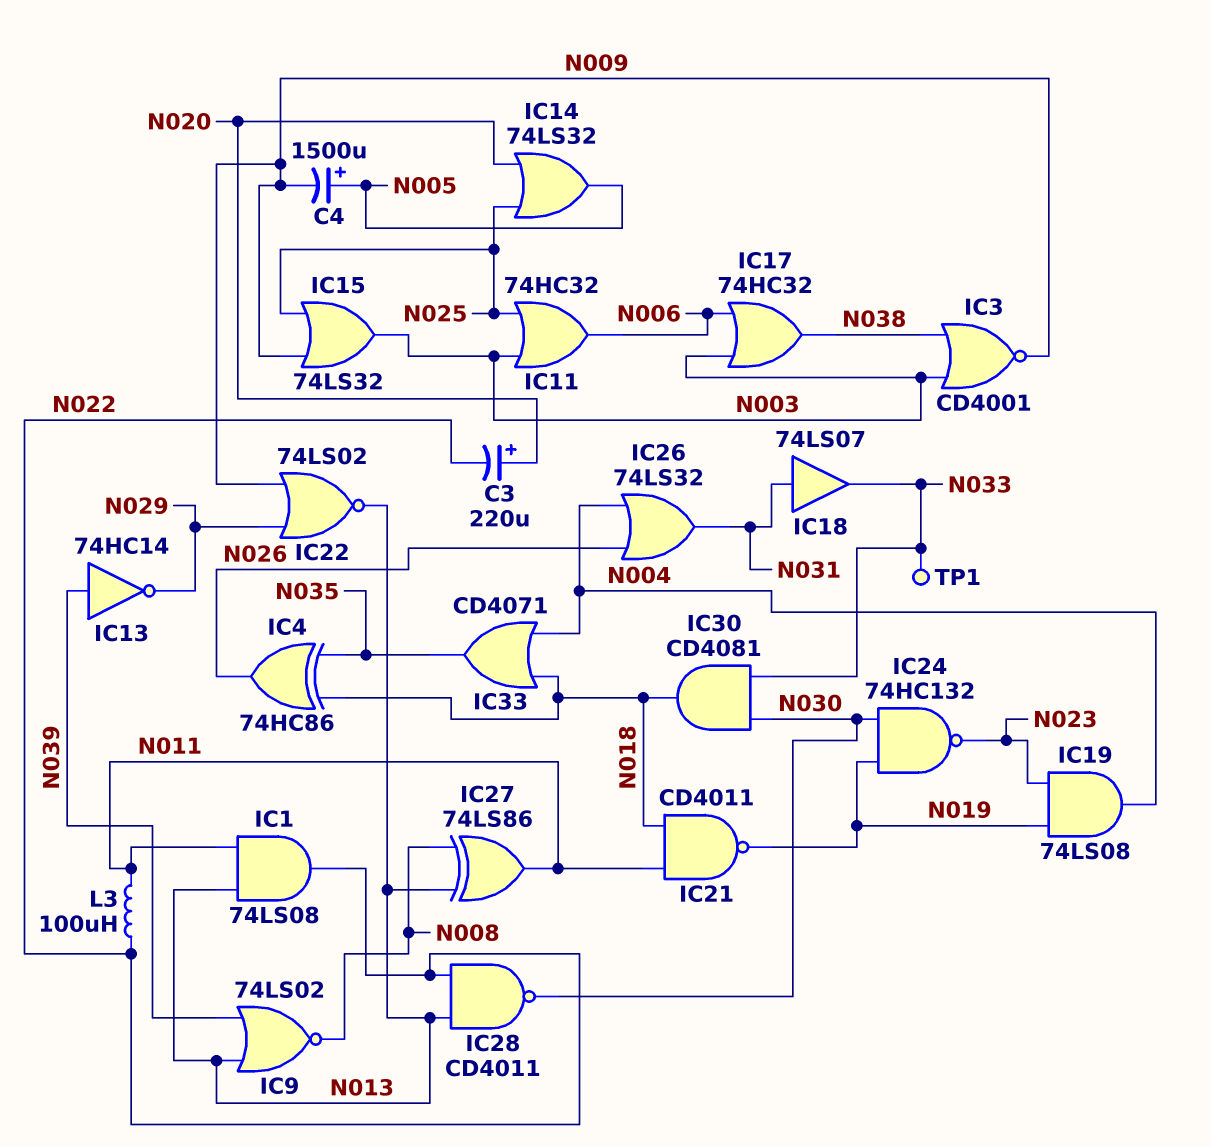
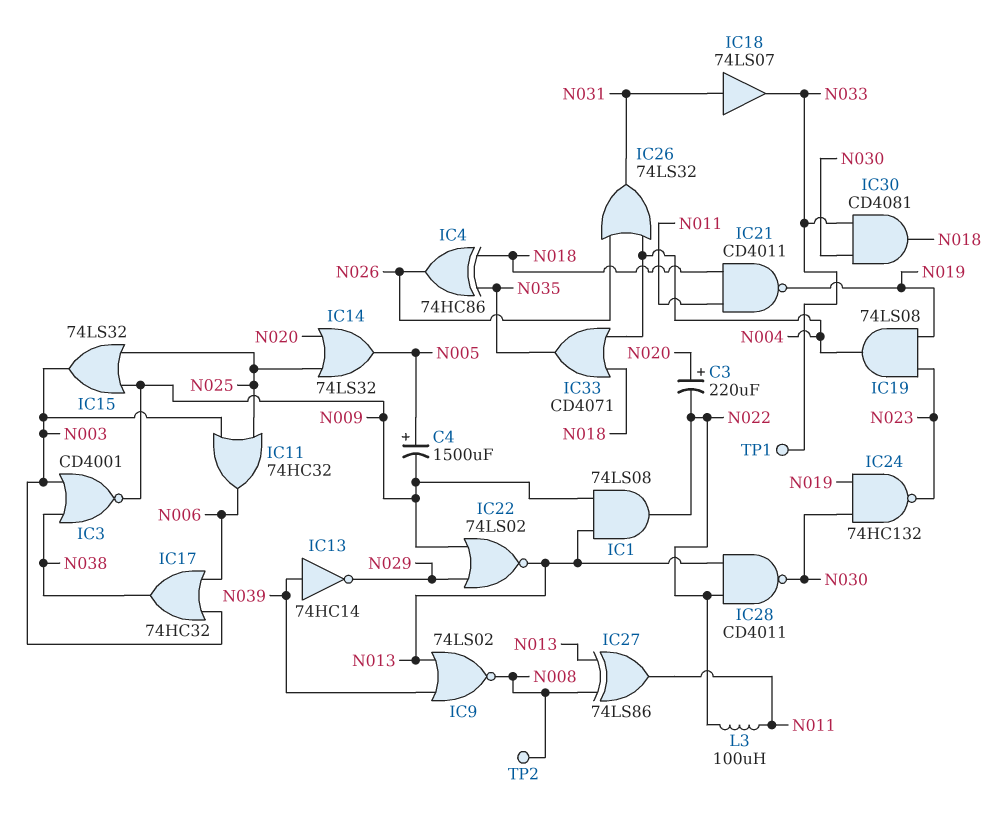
IC1: AND 74LS08 (in N011, in N013, out N022) -> AND 74LS08 (in N009, in N013, out N022)
TP2: none -> test point (N008)

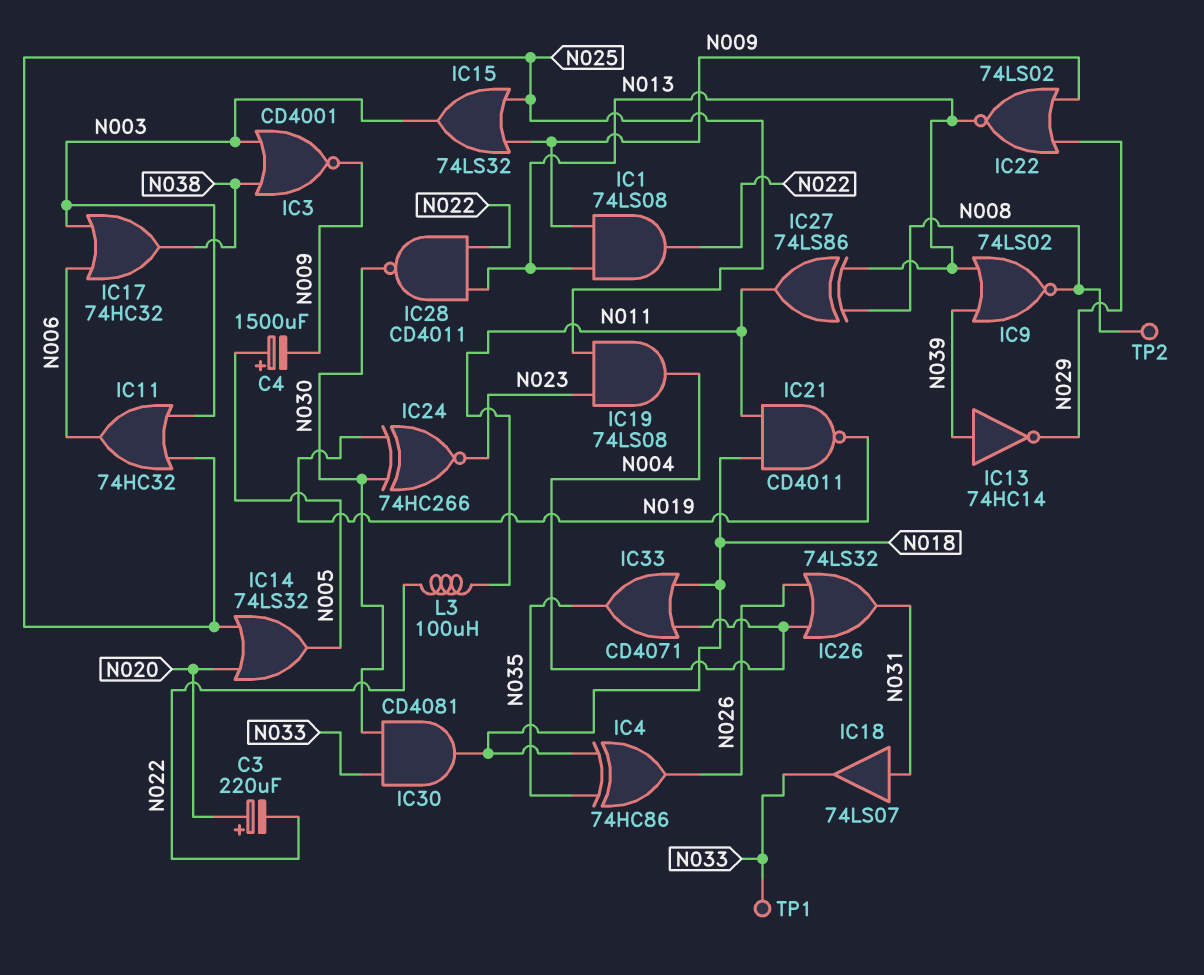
IC19: AND 74LS08 (in N019, in N023, out N004) -> AND 74LS08 (in N023, in N025, out N004)
IC24: NAND 74HC132 (in N019, in N030, out N023) -> XNOR 74HC266 (in N019, in N030, out N023)

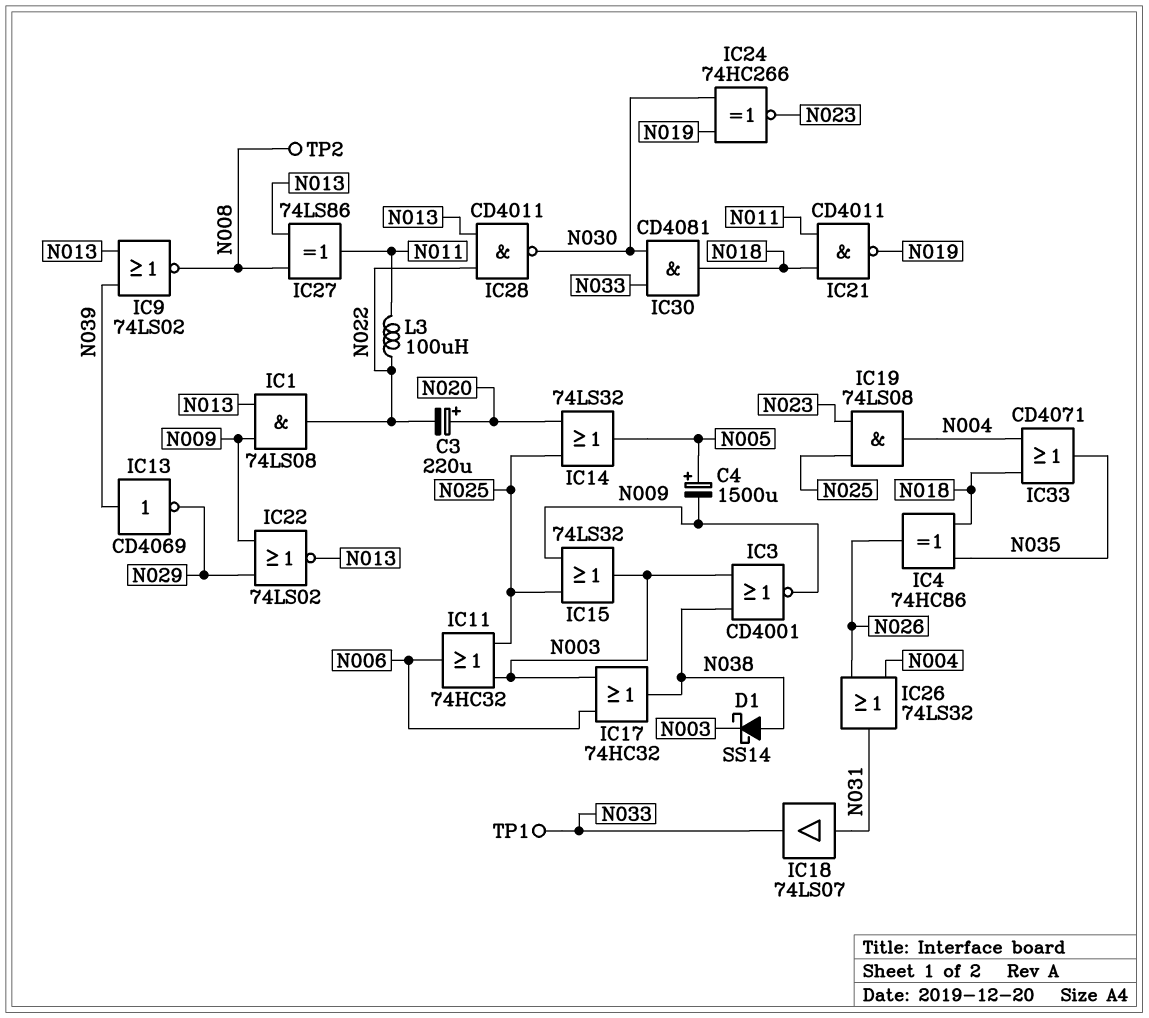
D1: none -> schottky SS14 (A N038, K N003)
IC13: NOT 74HC14 (in N039, out N029) -> NOT CD4069 (in N039, out N029)

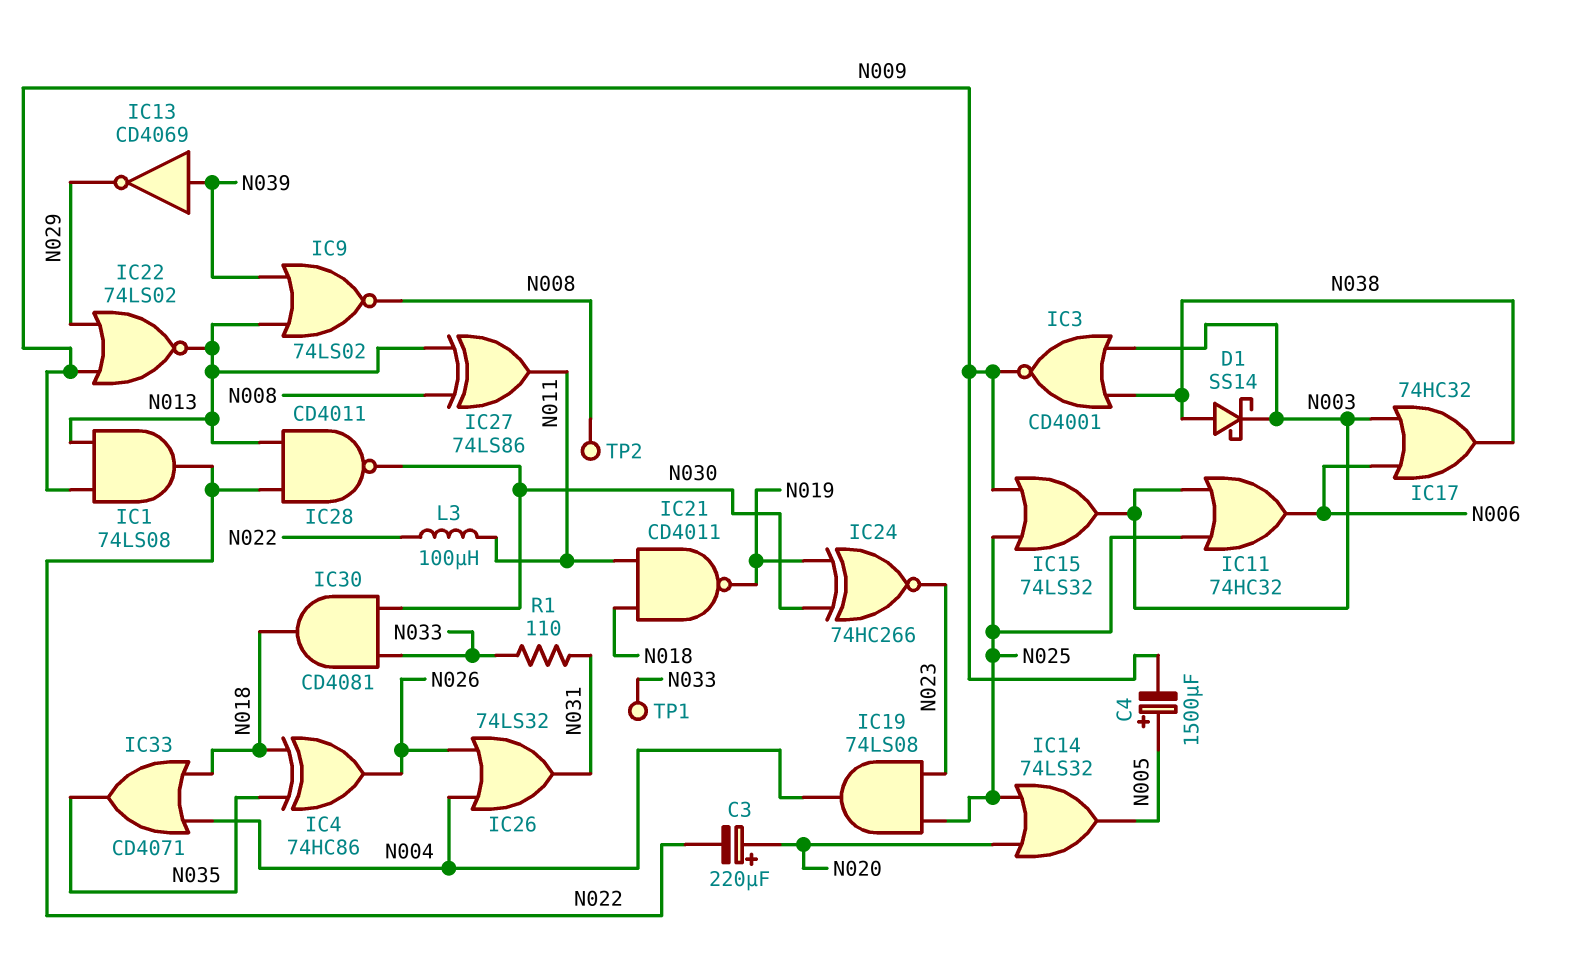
IC18: buffer 74LS07 (in N031, out N033) -> none
R1: none -> 110 (N031, N033)

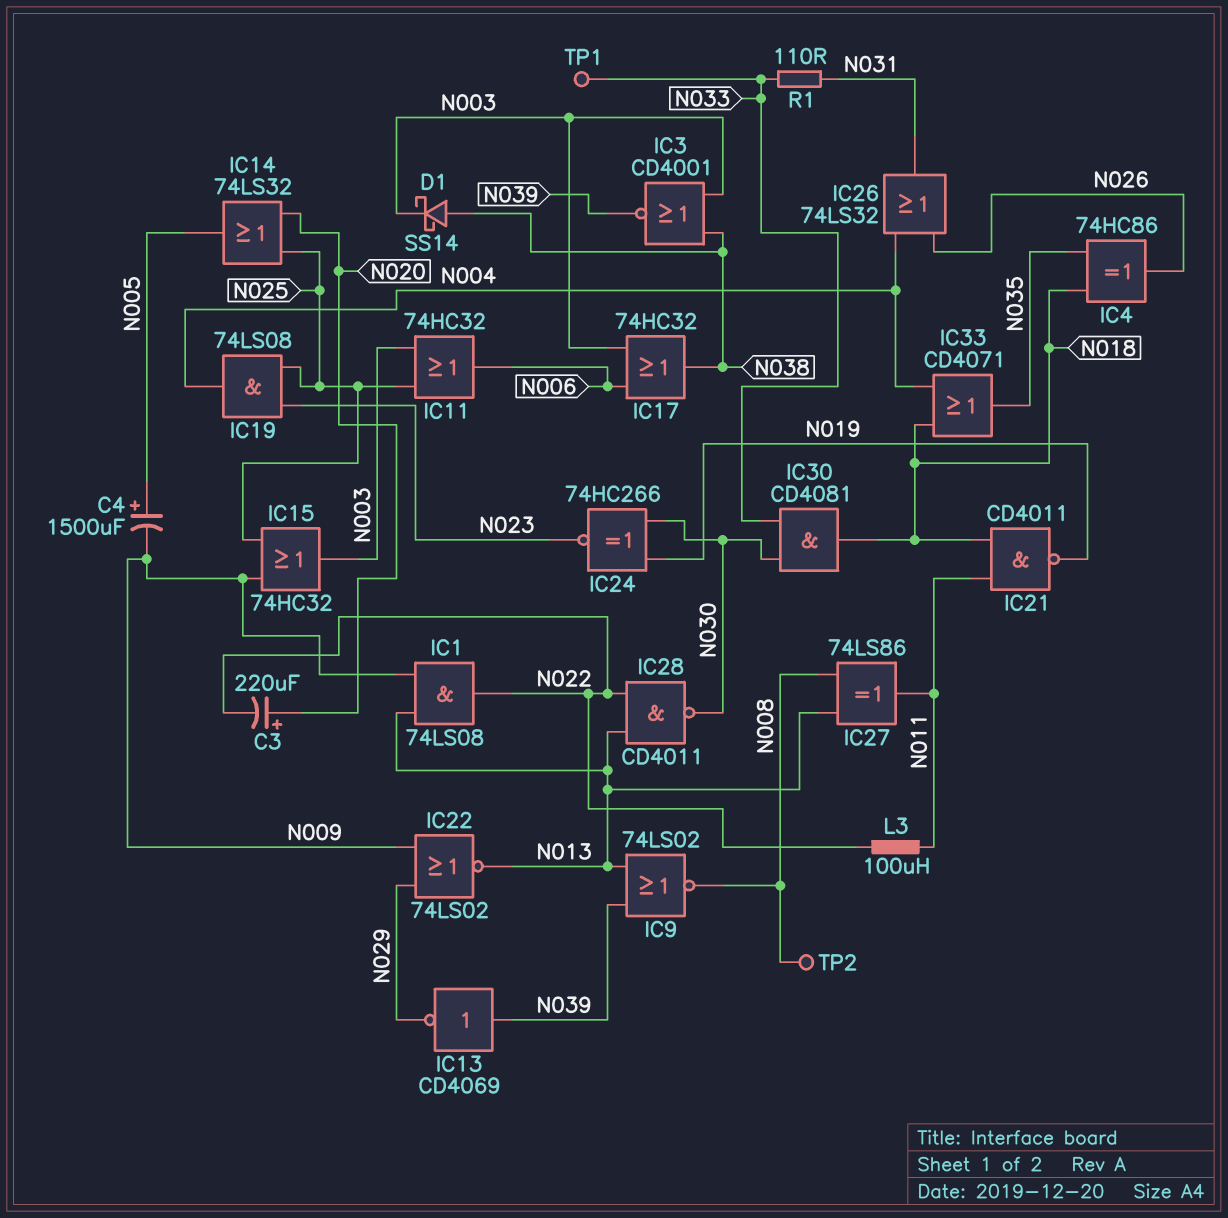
IC3: NOR CD4001 (in N003, in N038, out N009) -> NOR CD4001 (in N003, in N038, out N039)
IC15: OR 74LS32 (in N009, in N025, out N003) -> OR 74HC32 (in N009, in N025, out N003)

